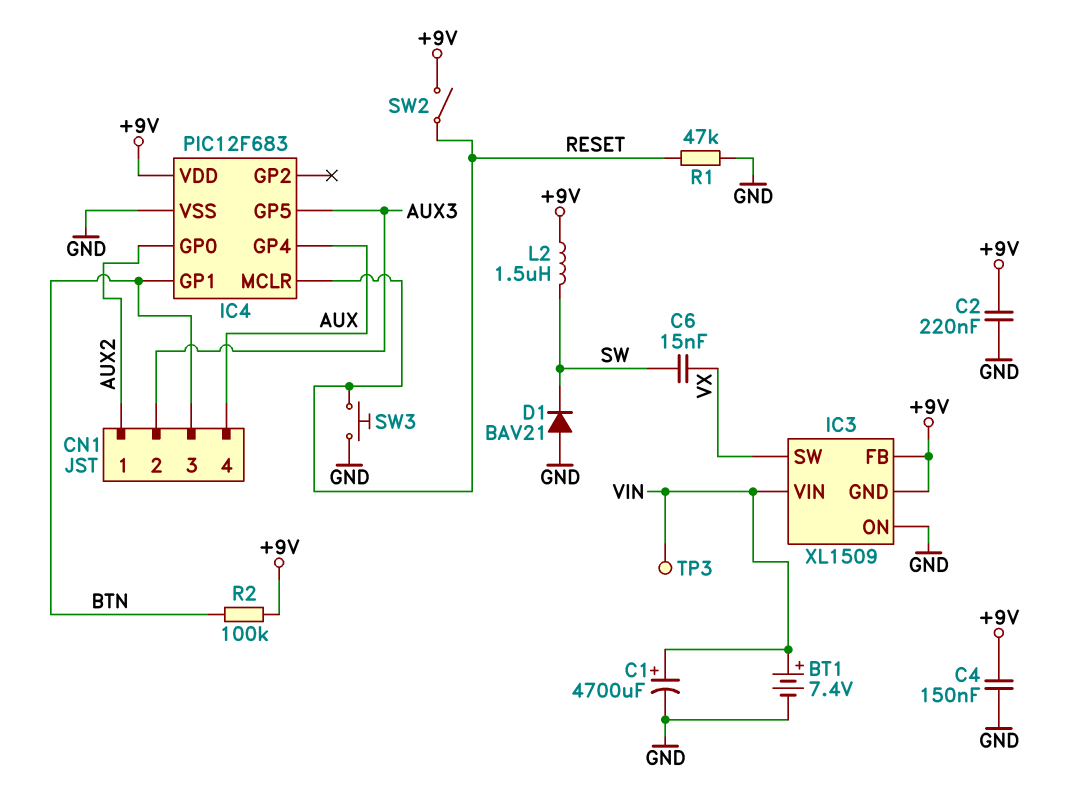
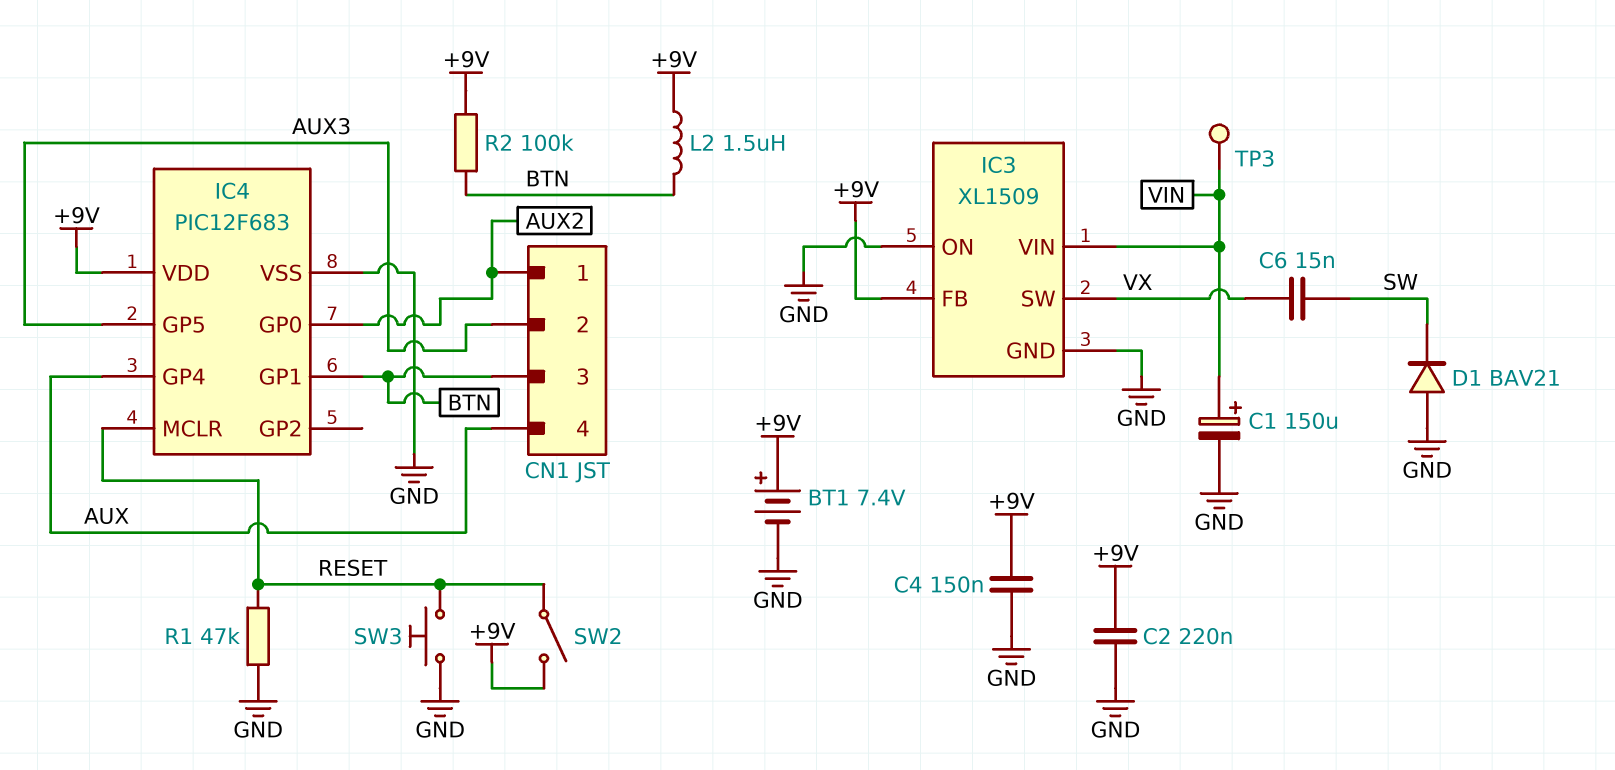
BT1: 7.4V (plus VIN, minus GND) -> 7.4V (plus +9V, minus GND)
C1: 4700uF (plus VIN, minus GND) -> 150uF (plus VIN, minus GND)
IC3 pin GND: +9V -> GND
L2: 1.5uH (+9V, SW) -> 1.5uH (+9V, BTN)

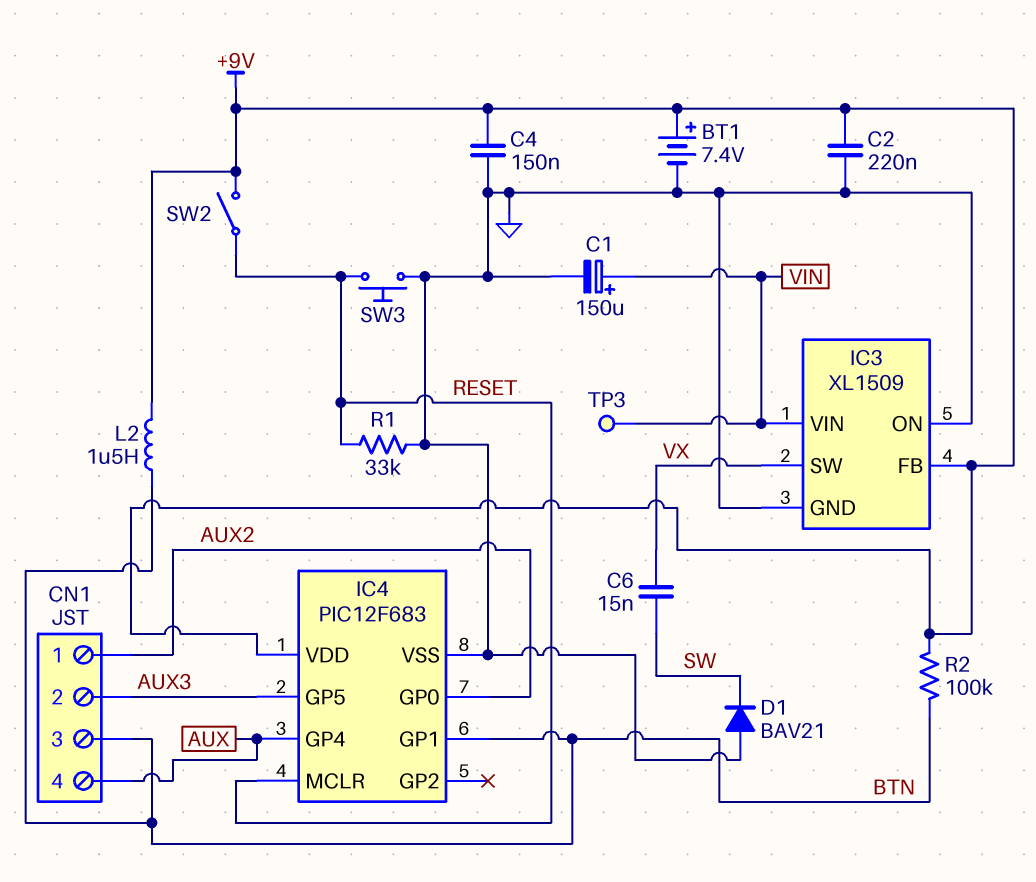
R1: 47k (GND, RESET) -> 33k (GND, RESET)

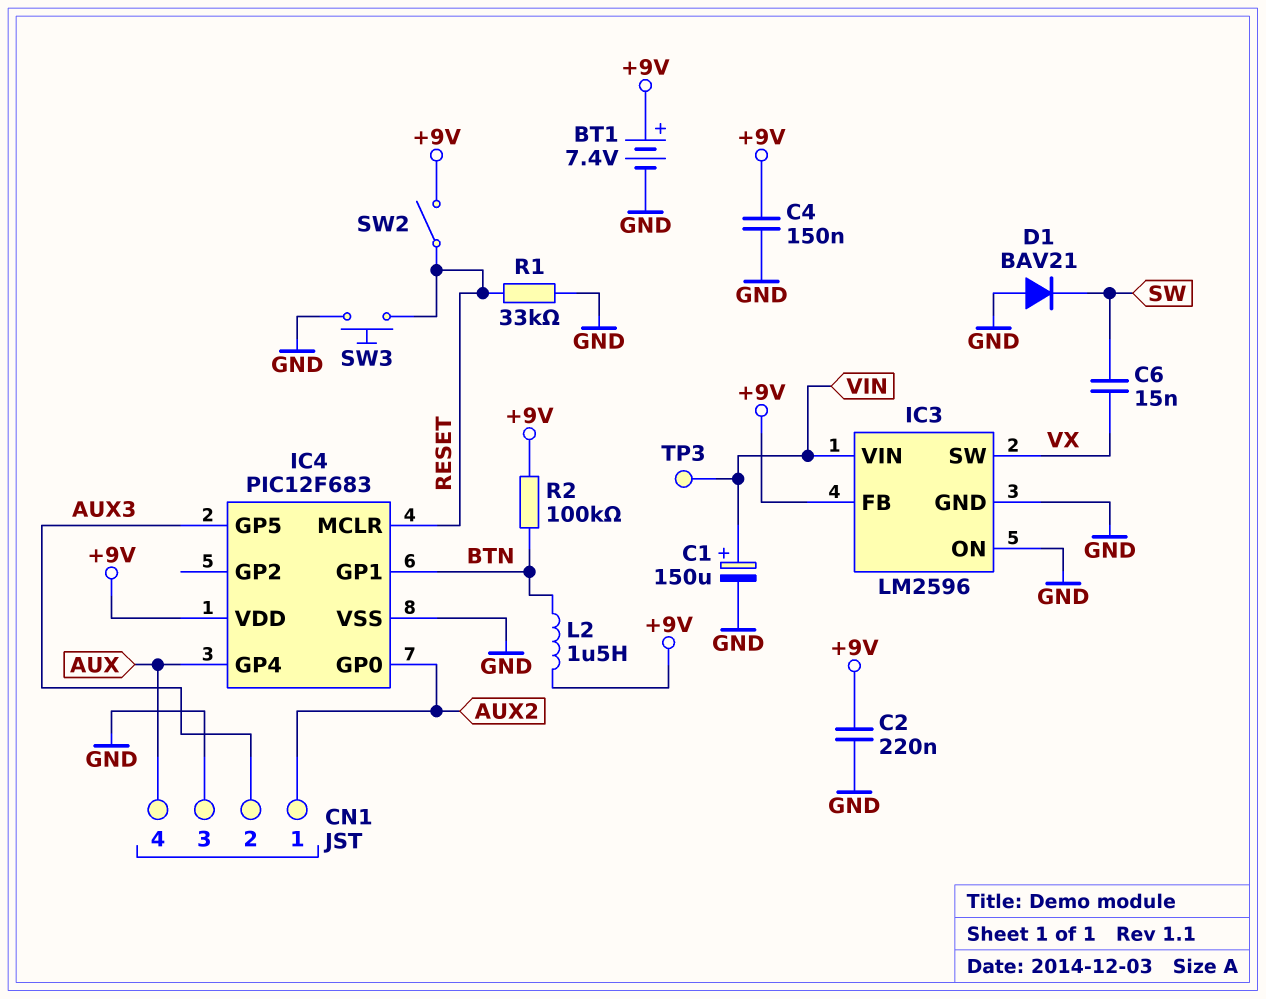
CN1 pin 3: BTN -> GND
IC3: XL1509 -> LM2596

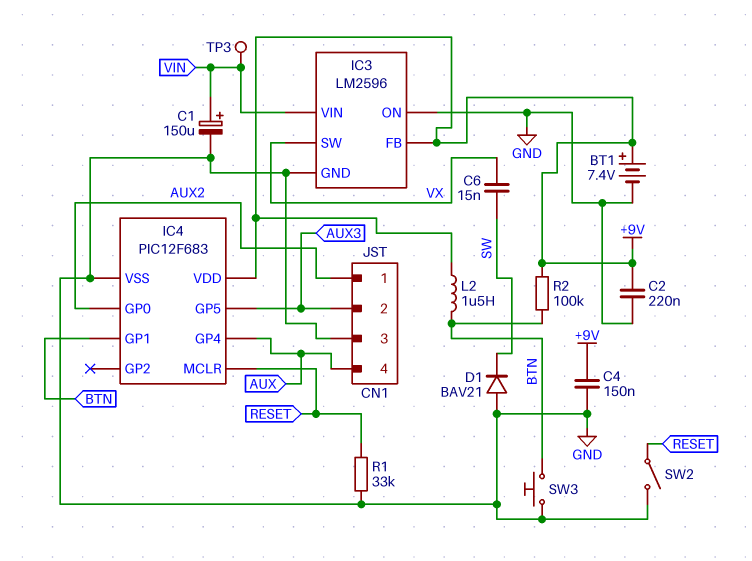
SW2: switch (+9V, RESET) -> switch (GND, RESET)
SW3: button (GND, RESET) -> button (BTN, GND)

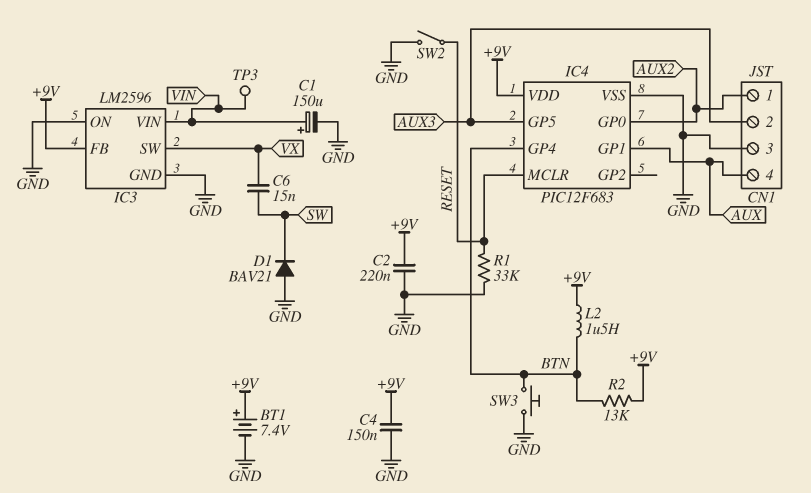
IC4 pin GP1: BTN -> AUX
IC4 pin GP4: AUX -> BTN
R2: 100k (+9V, BTN) -> 13k (+9V, BTN)

